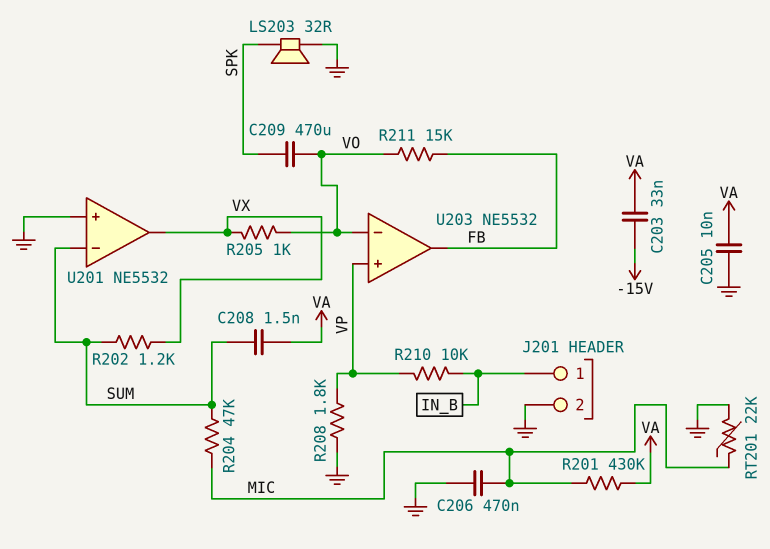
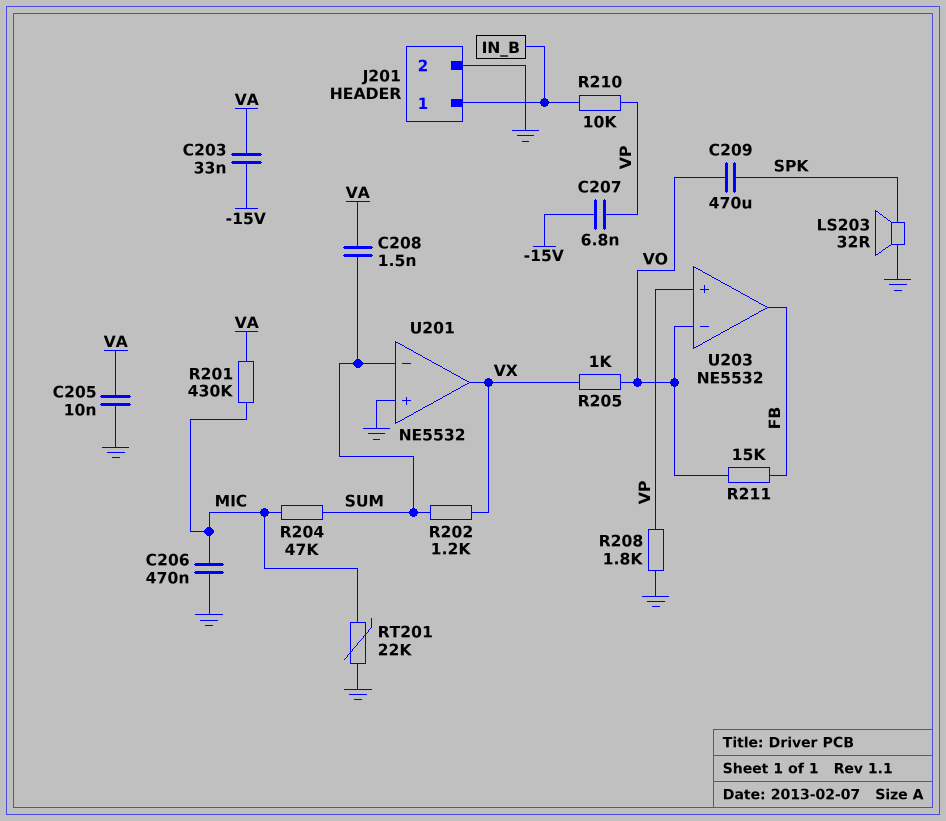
C207: none -> 6.8nF (-15V, VP)

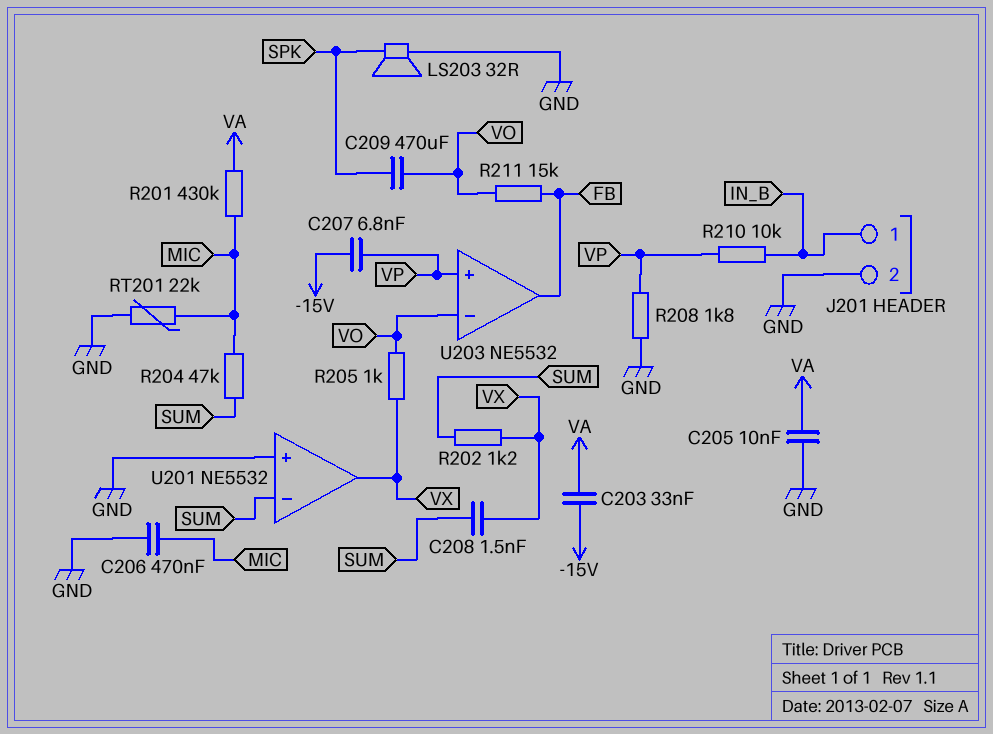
C208: 1.5nF (SUM, VA) -> 1.5nF (SUM, VX)

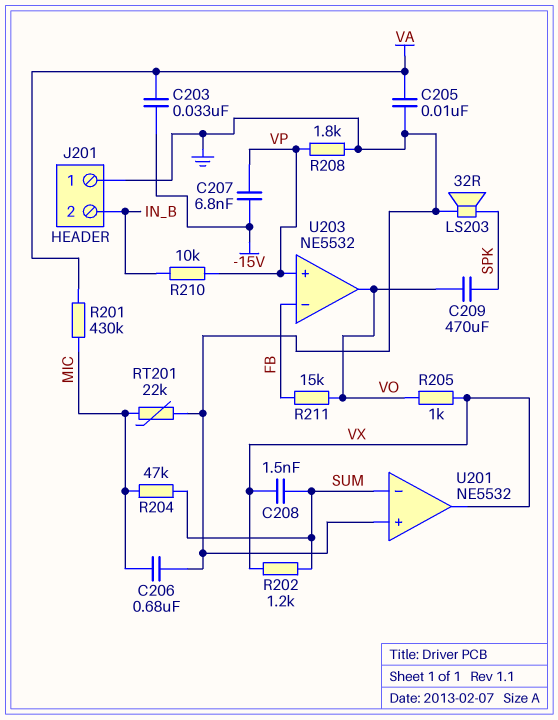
C206: 470nF (GND, MIC) -> 680nF (GND, MIC)
J201 pin 1: IN_B -> GND
J201 pin 2: GND -> IN_B
U203 pin in-: VO -> FB
U203 pin out: FB -> VO

